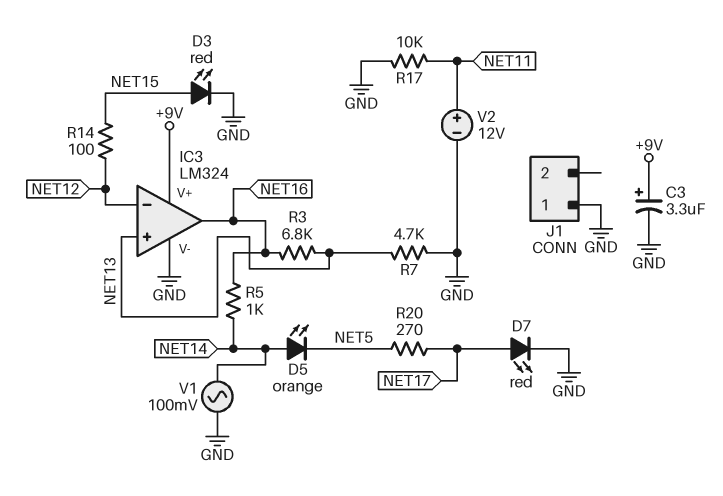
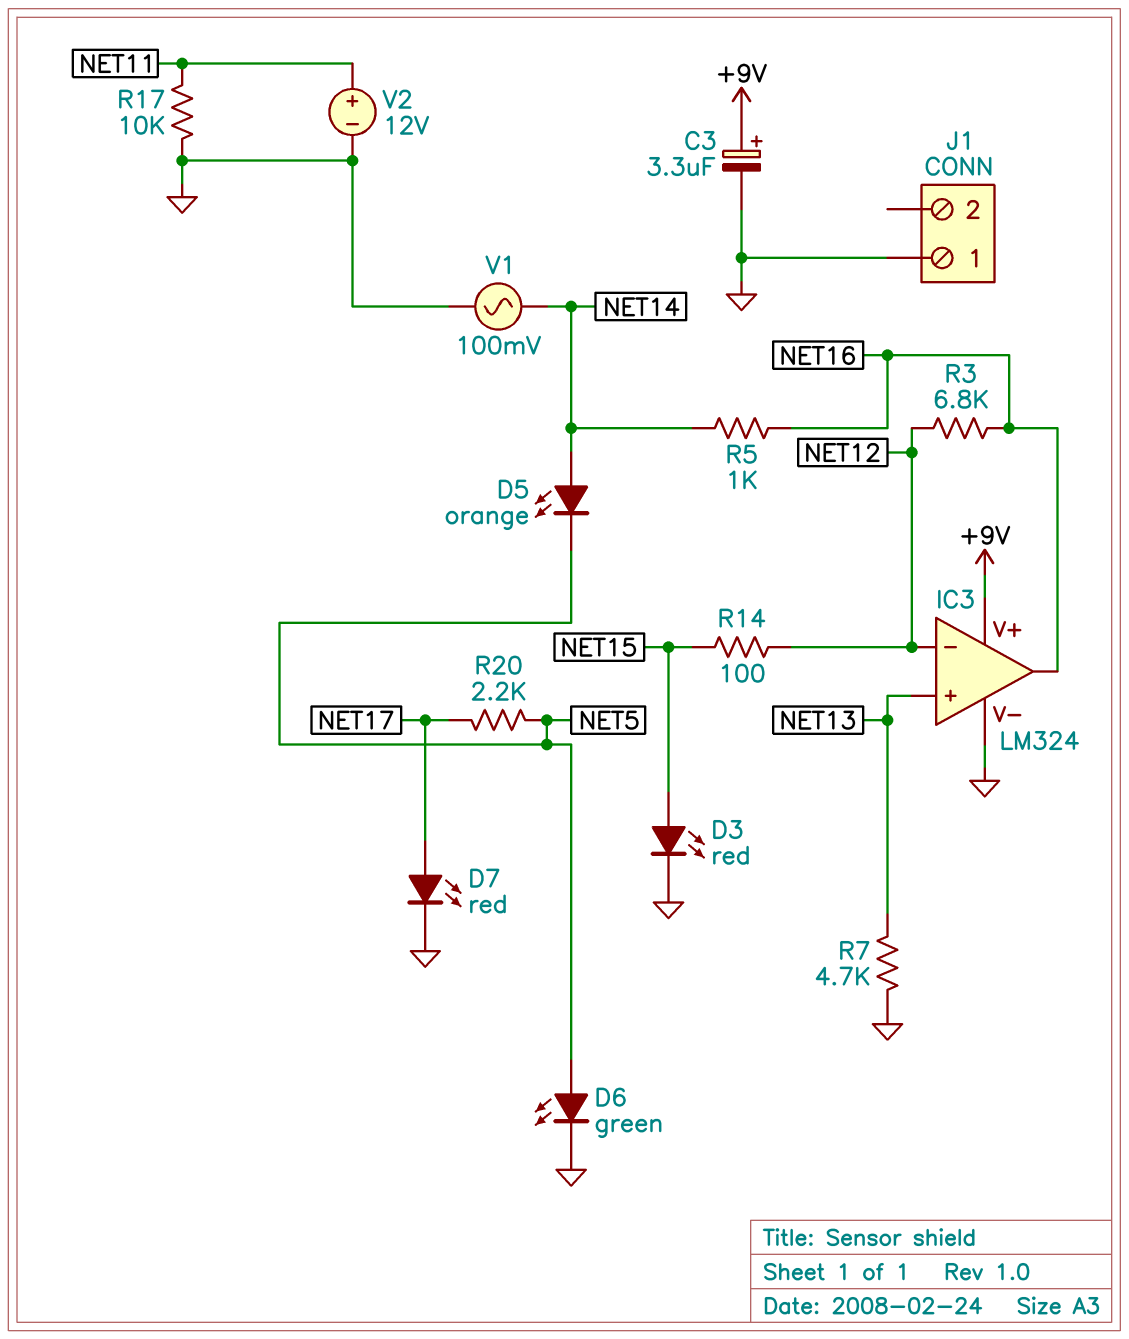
D6: none -> LED green (A NET5, K GND)
R3: 6.8k (NET13, NET16) -> 6.8k (NET12, NET16)
R20: 270 (NET5, NET17) -> 2.2k (NET5, NET17)

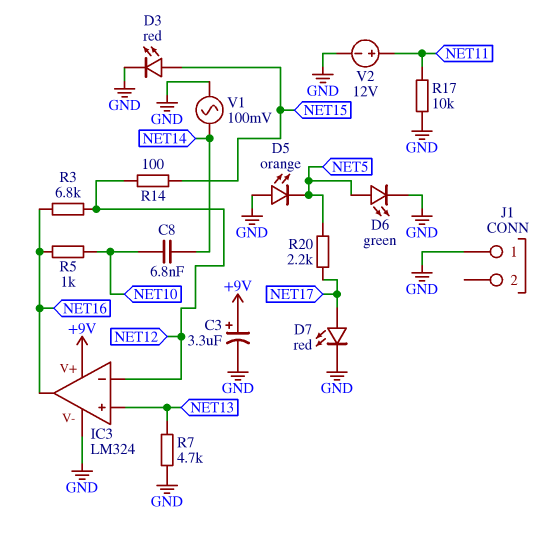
C8: none -> 6.8nF (NET10, NET14)
D5: LED orange (A NET14, K NET5) -> LED orange (A GND, K NET5)
R5: 1k (NET14, NET16) -> 1k (NET10, NET16)

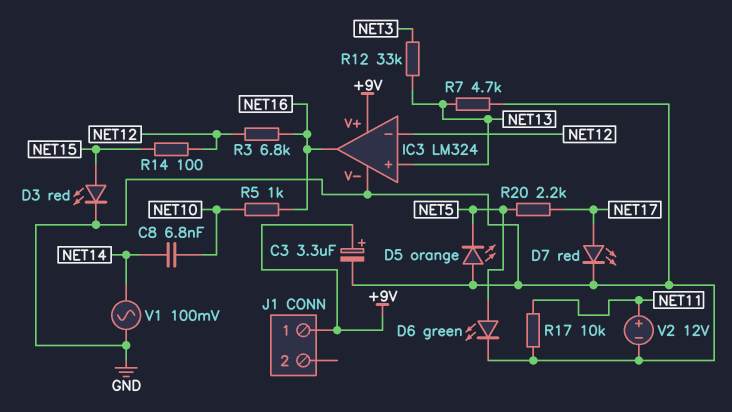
J1 pin 1: GND -> +9V
R12: none -> 33k (NET3, NET13)

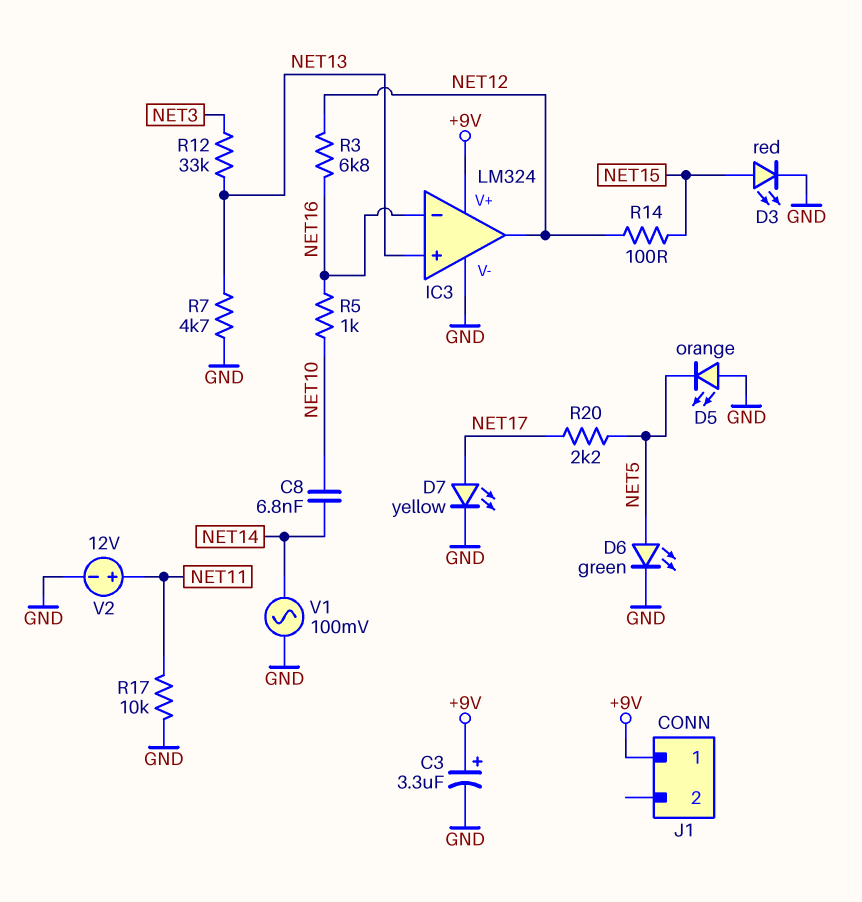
D7: LED red (A NET17, K GND) -> LED yellow (A NET17, K GND)
IC3 pin in-: NET12 -> NET16
IC3 pin out: NET16 -> NET12

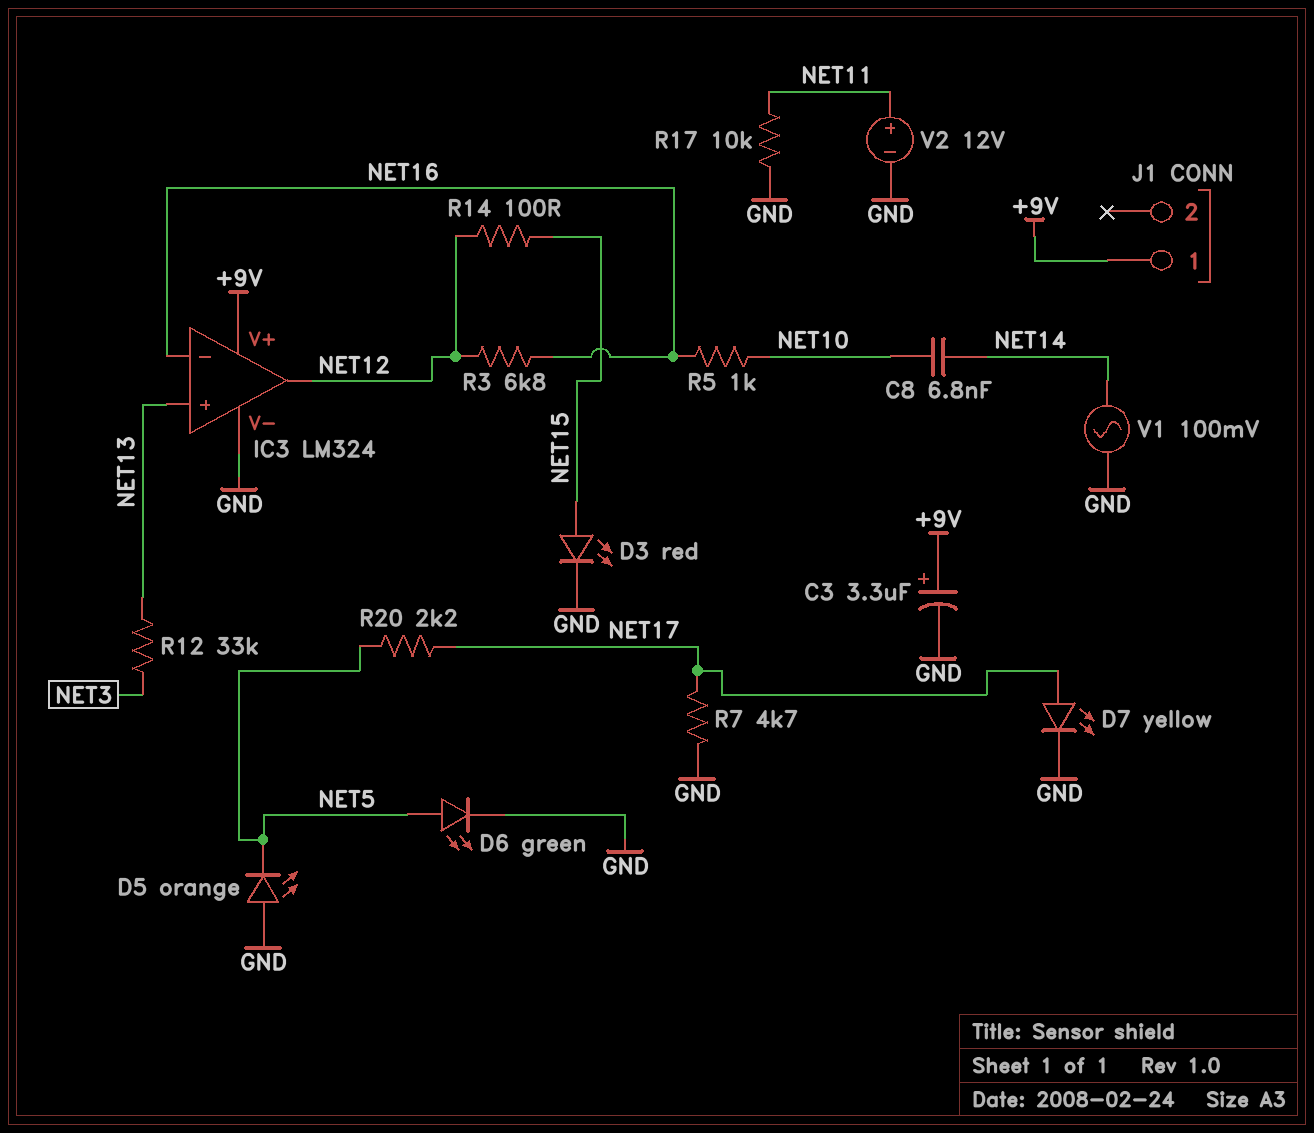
R7: 4.7k (GND, NET13) -> 4.7k (GND, NET17)

